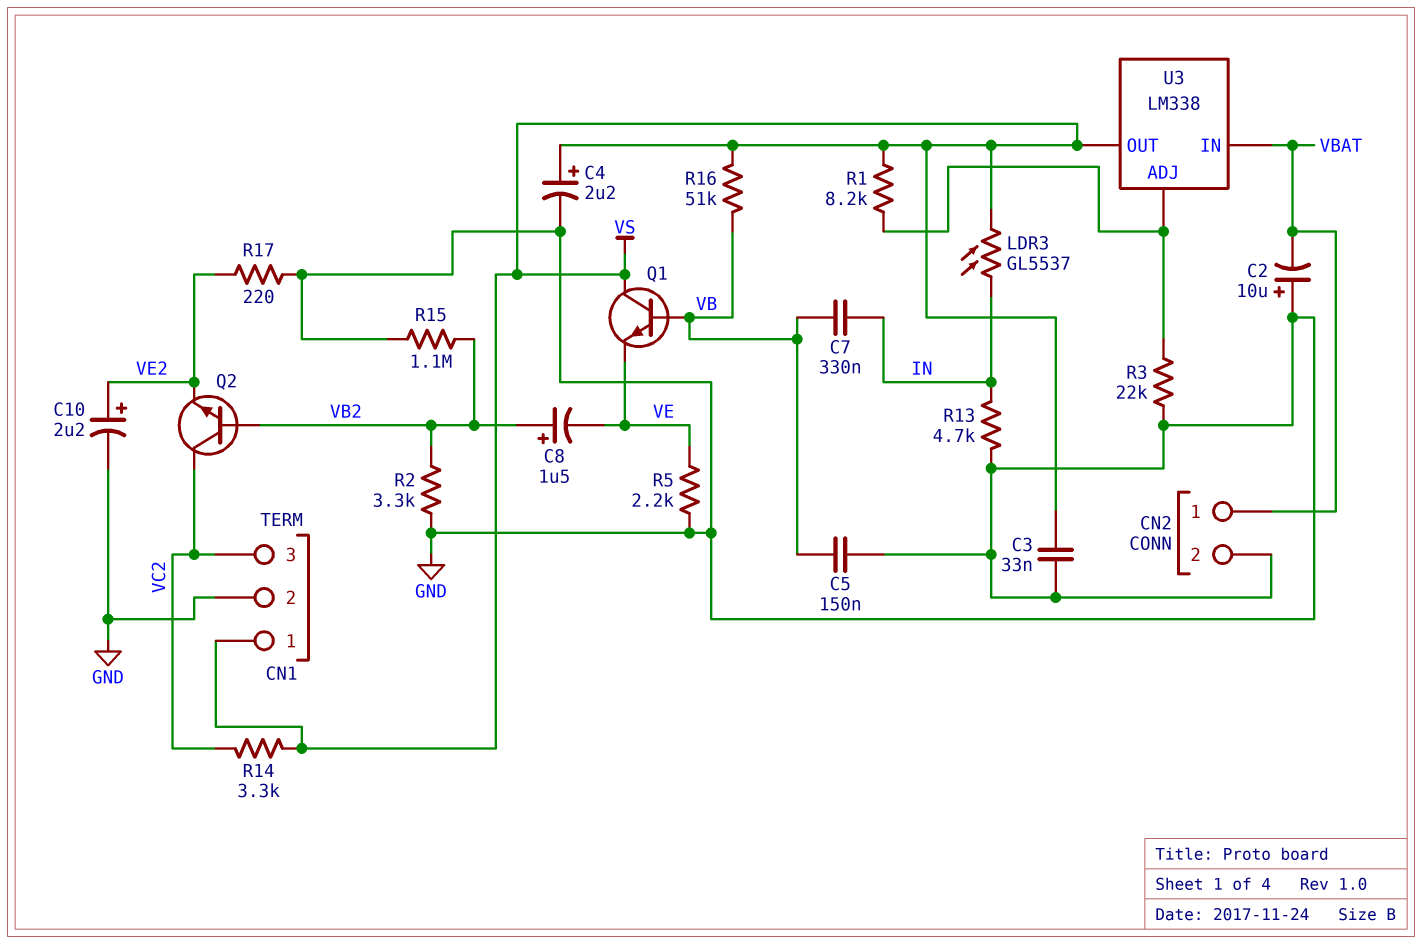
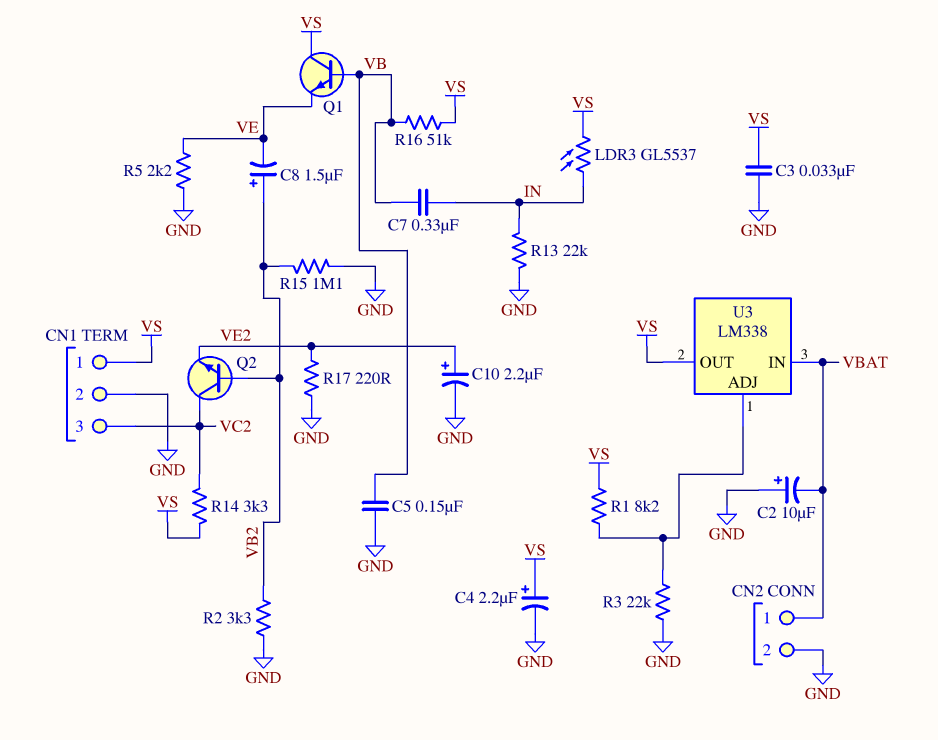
R13: 4.7k (GND, IN) -> 22k (GND, IN)

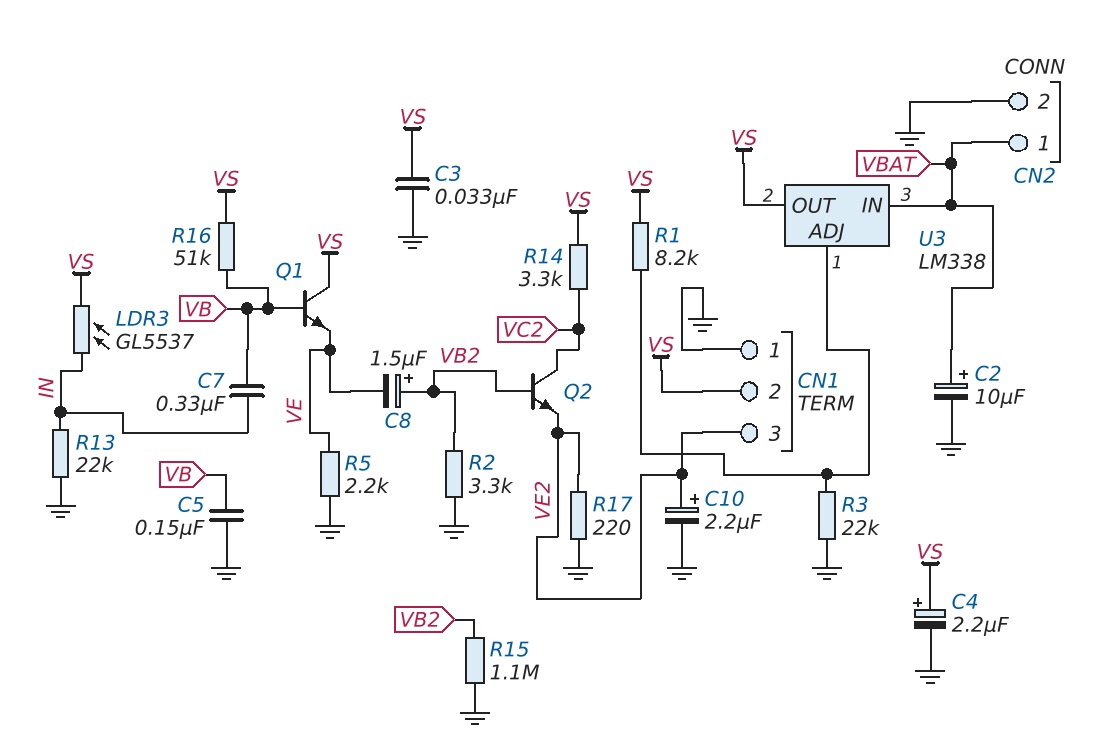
C2: 10uF (plus GND, minus VBAT) -> 10uF (plus VBAT, minus GND)
CN1 pin 1: VS -> GND
CN1 pin 2: GND -> VS
CN1 pin 3: VC2 -> VE2

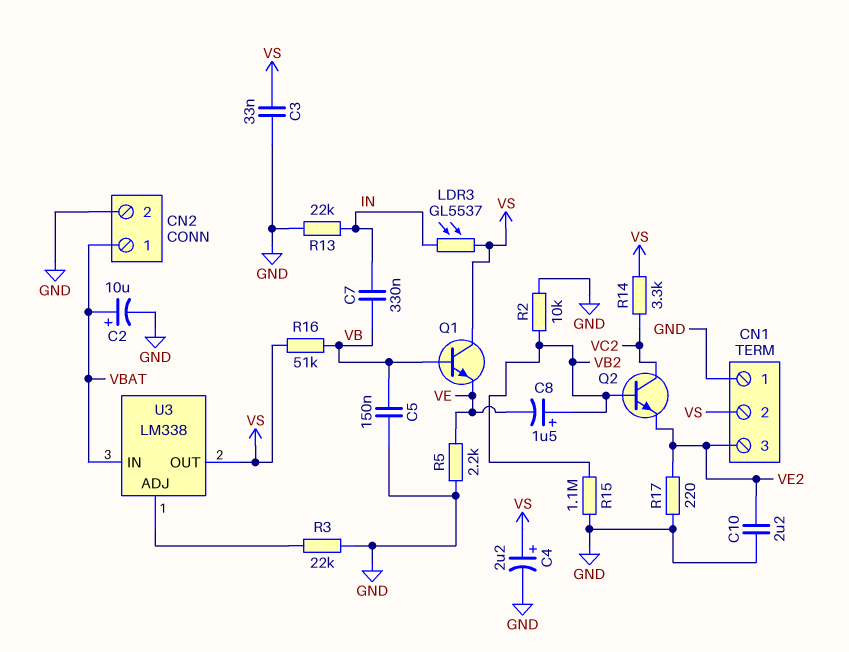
C10: 2.2uF (plus VE2, minus GND) -> 2.2uF (GND, VE2)
R1: 8.2k (U3/ADJ, VS) -> none
R2: 3.3k (GND, VB2) -> 10k (GND, VB2)

